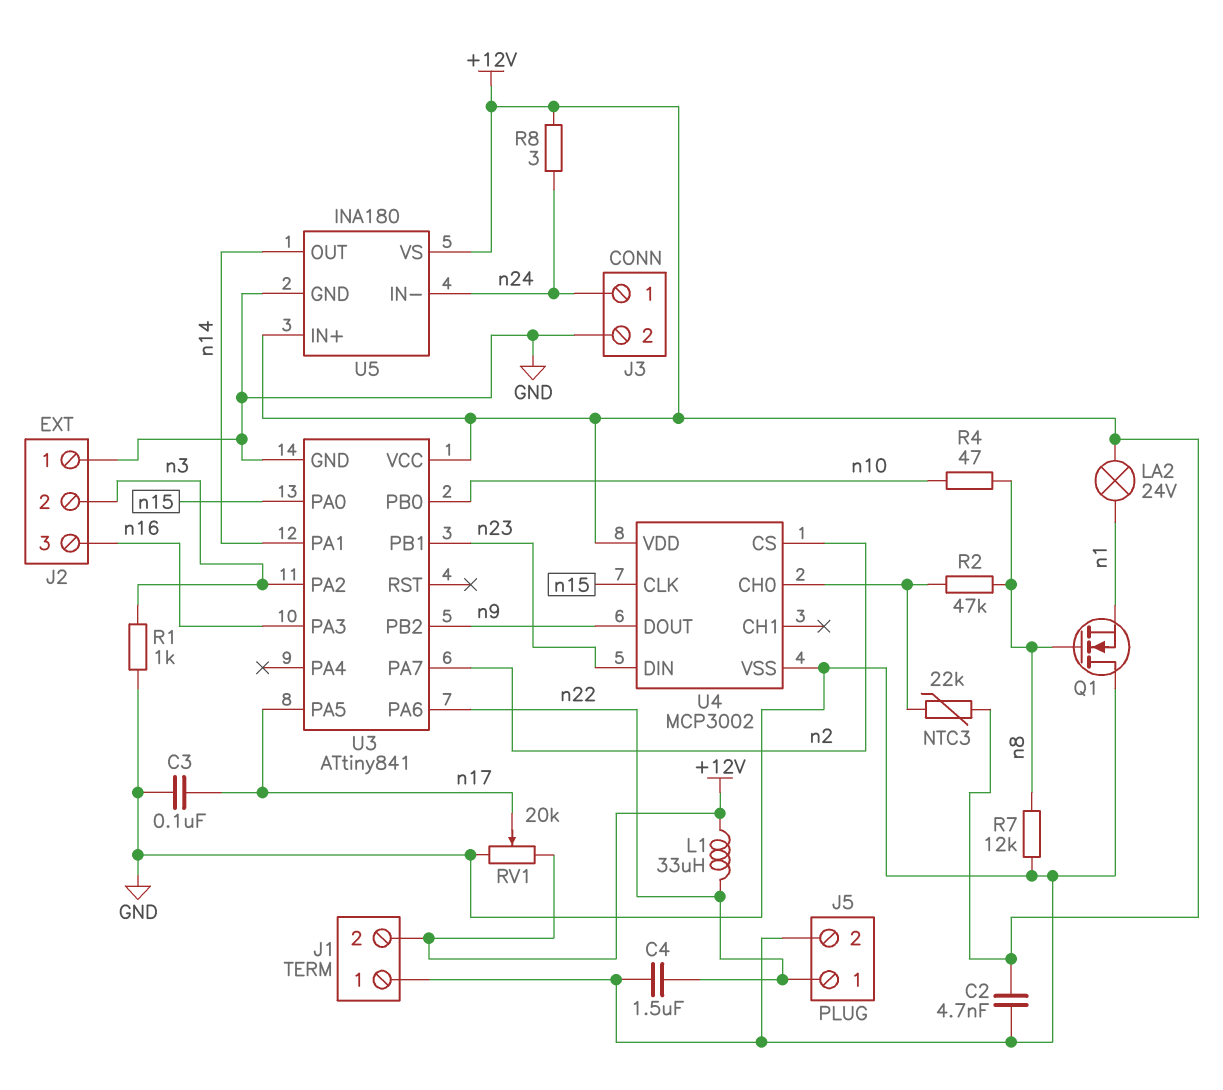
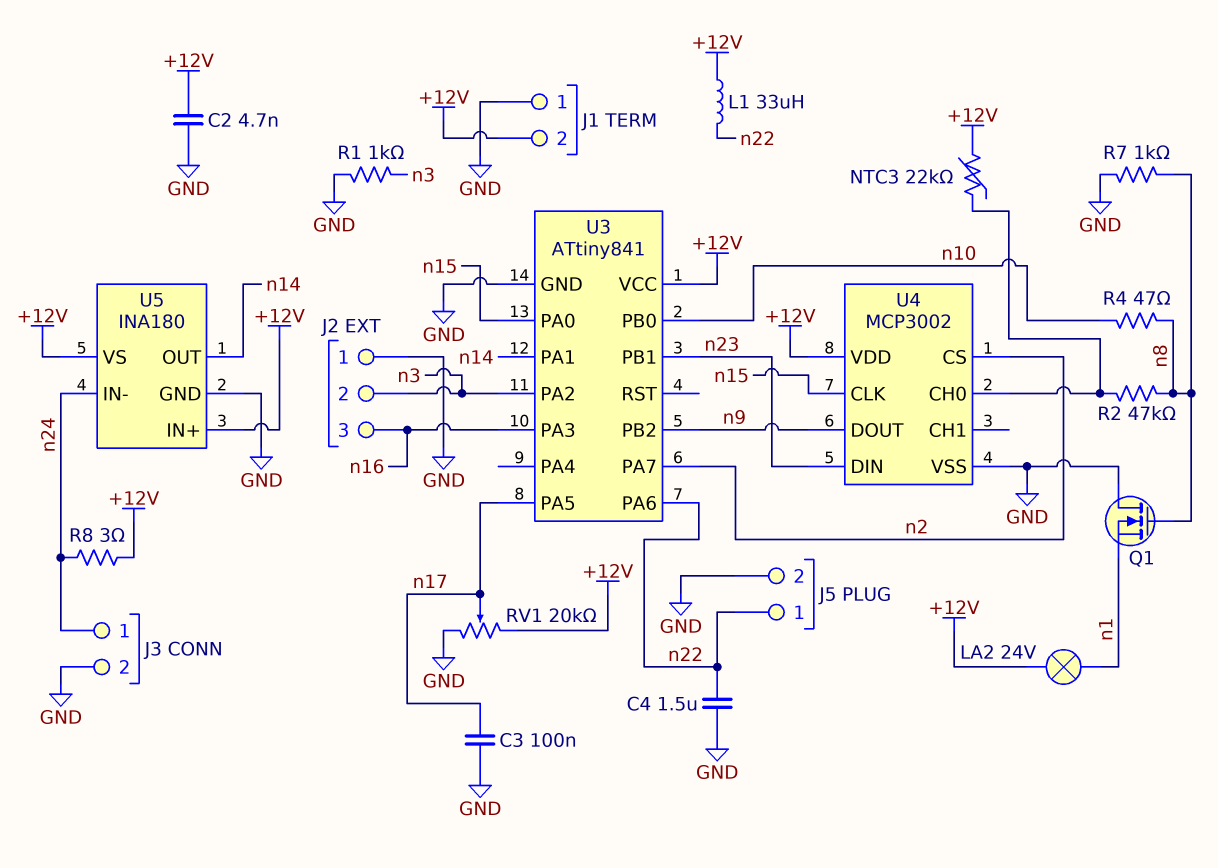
R7: 12k (GND, n8) -> 1k (GND, n8)

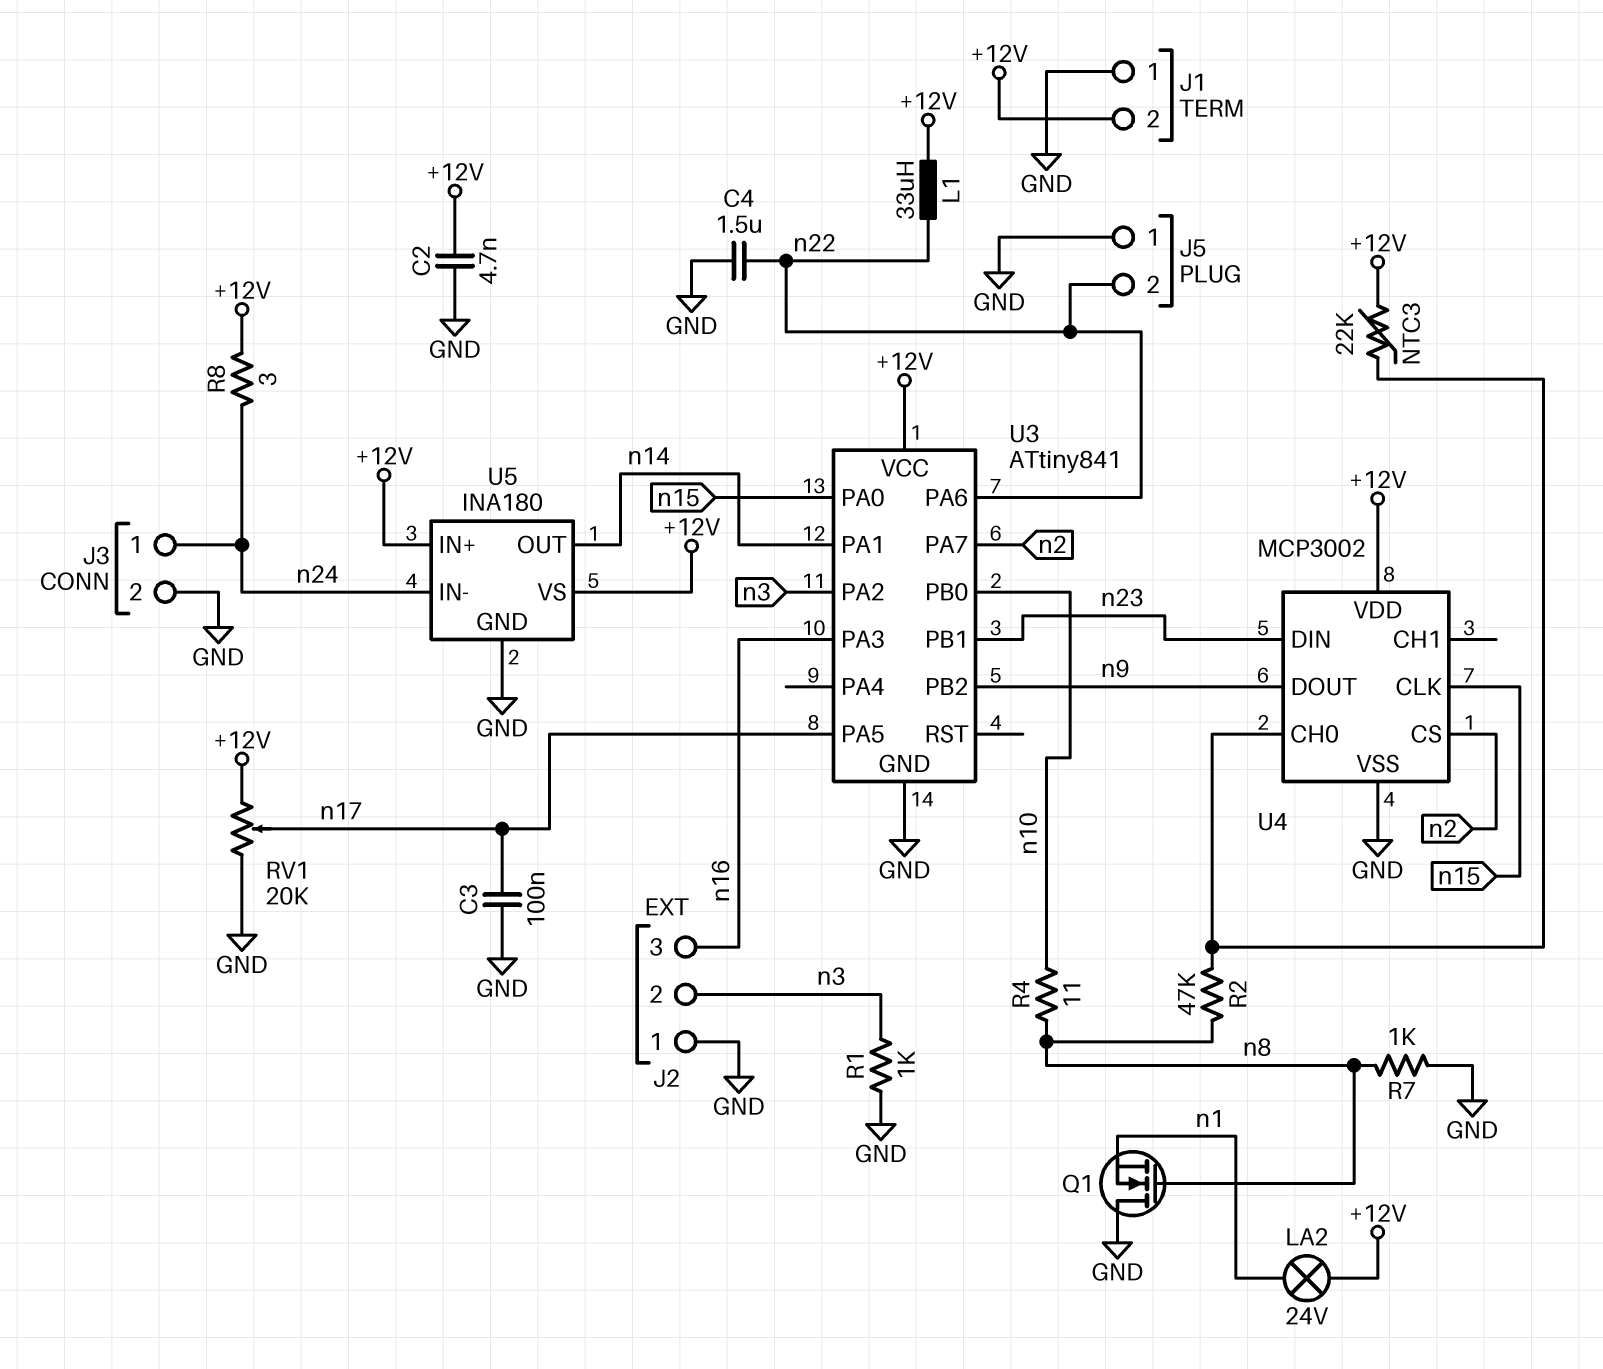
J5 pin 1: n22 -> GND
J5 pin 2: GND -> n22
R4: 47 (n8, n10) -> 11 (n8, n10)

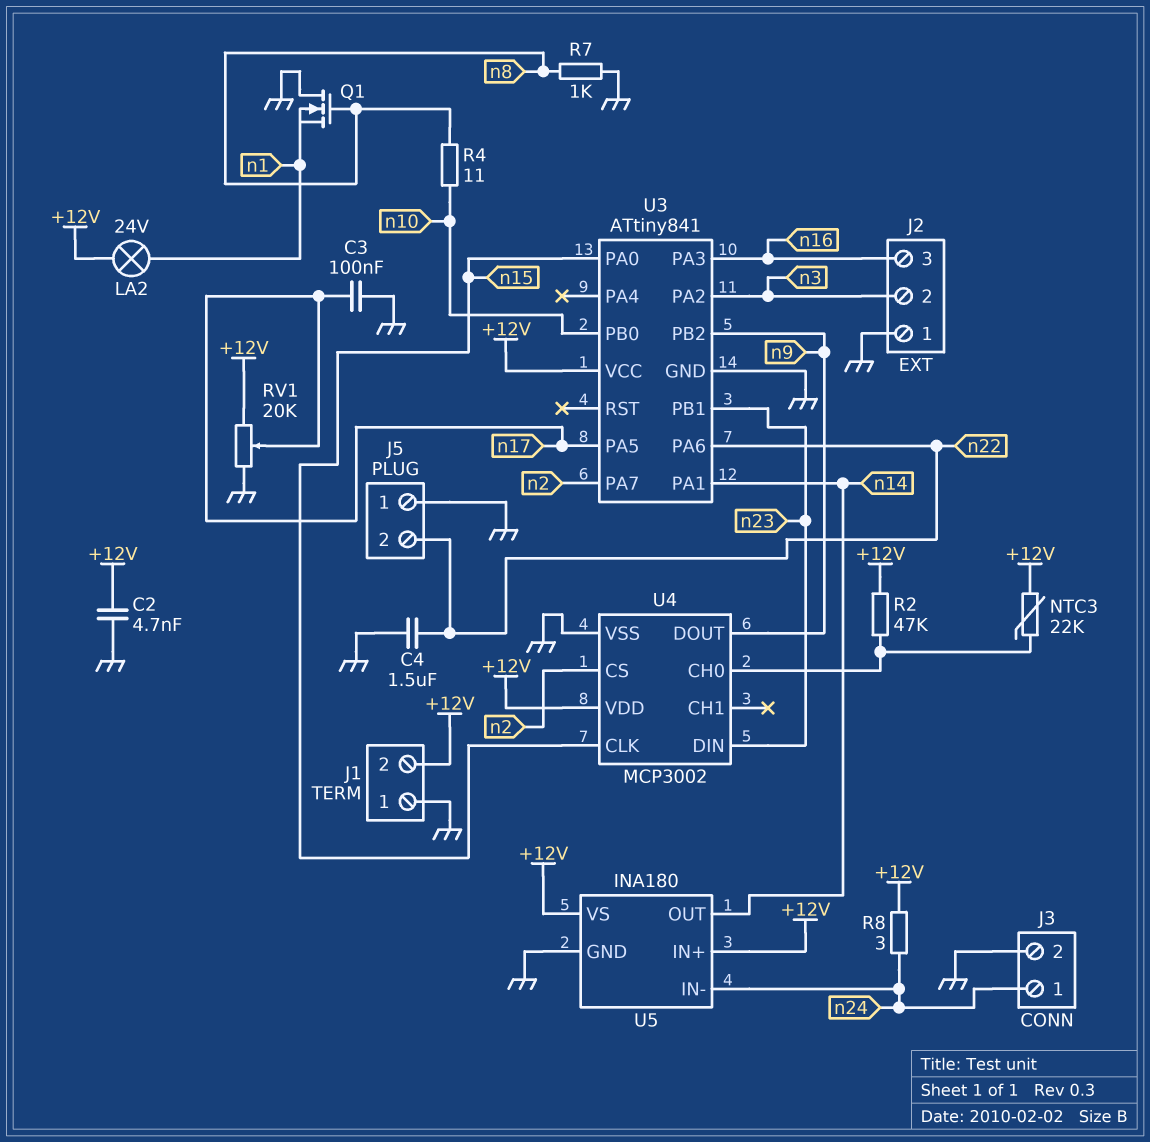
L1: 33uH (+12V, n22) -> none
R1: 1k (GND, n3) -> none
R2: 47k (U4/CH0, n8) -> 47k (+12V, U4/CH0)

